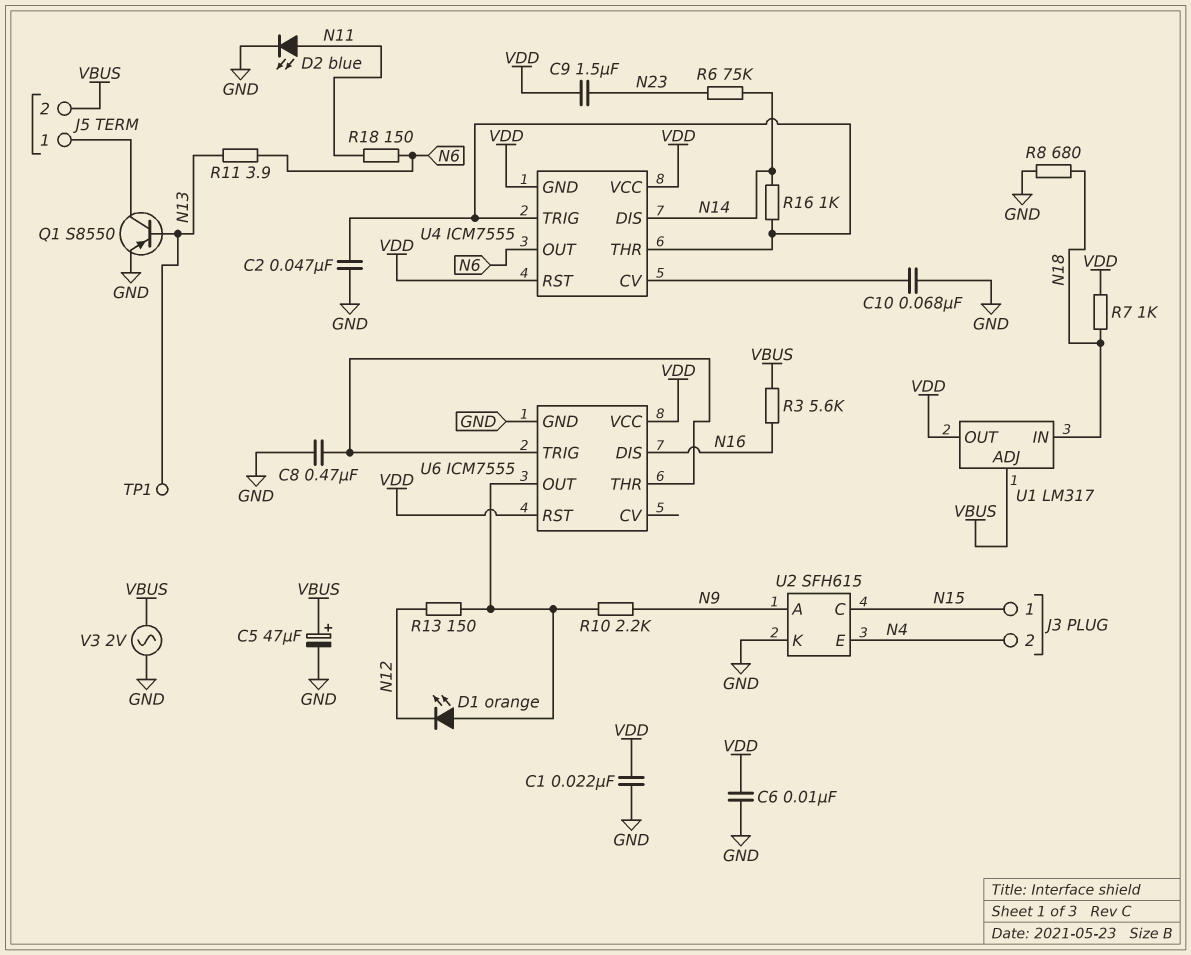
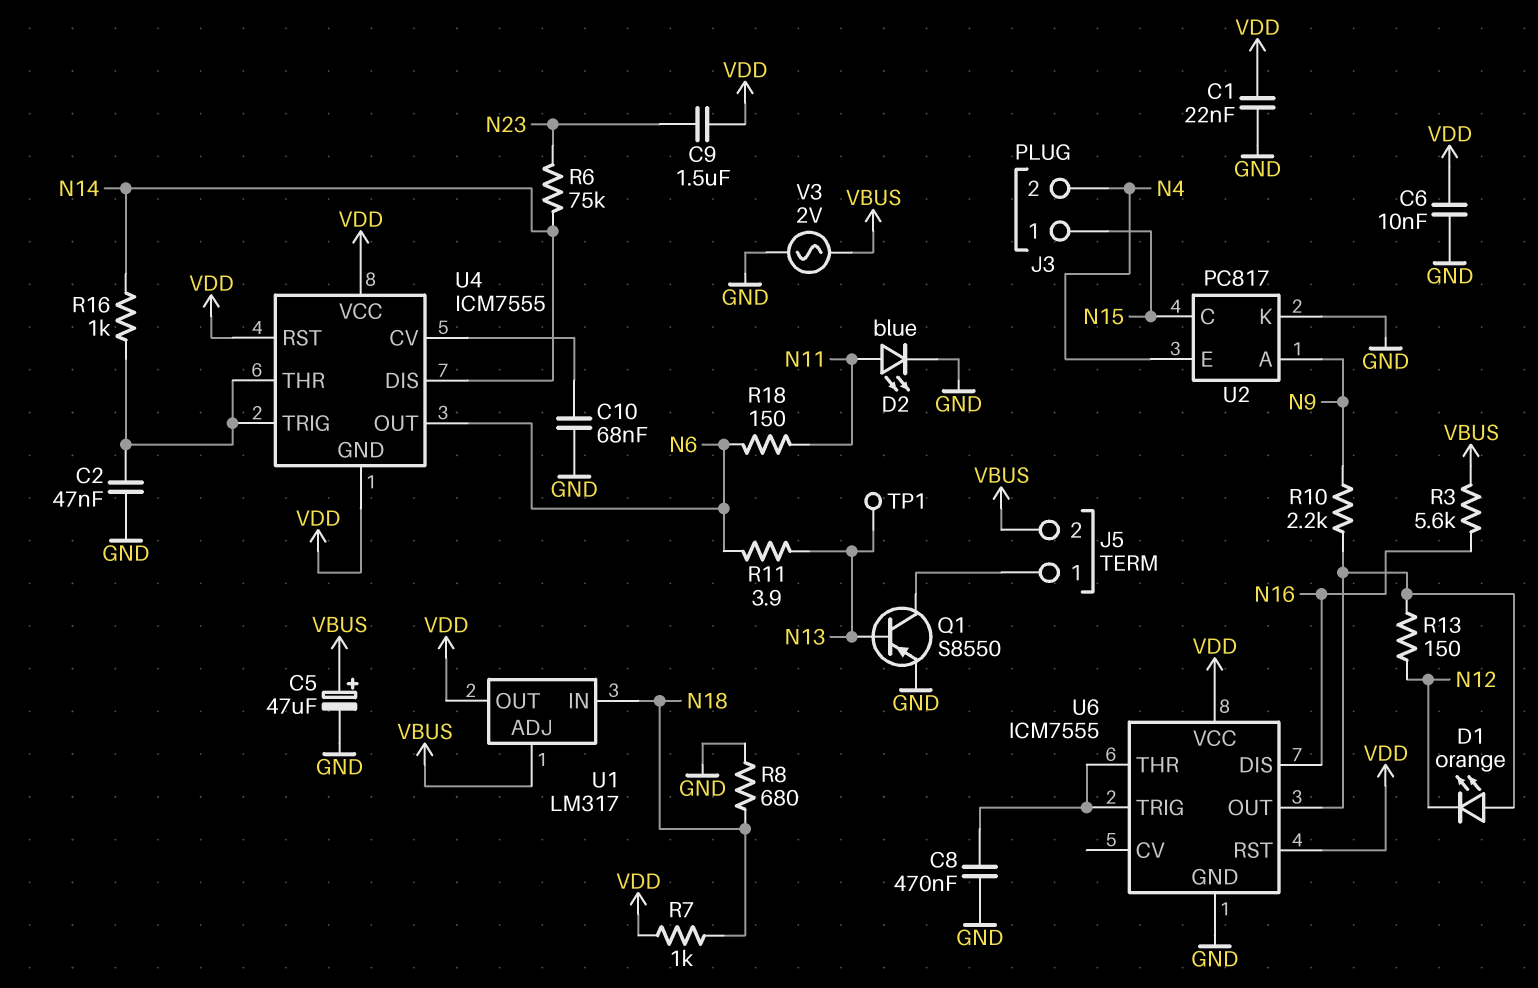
U2: SFH615 -> PC817

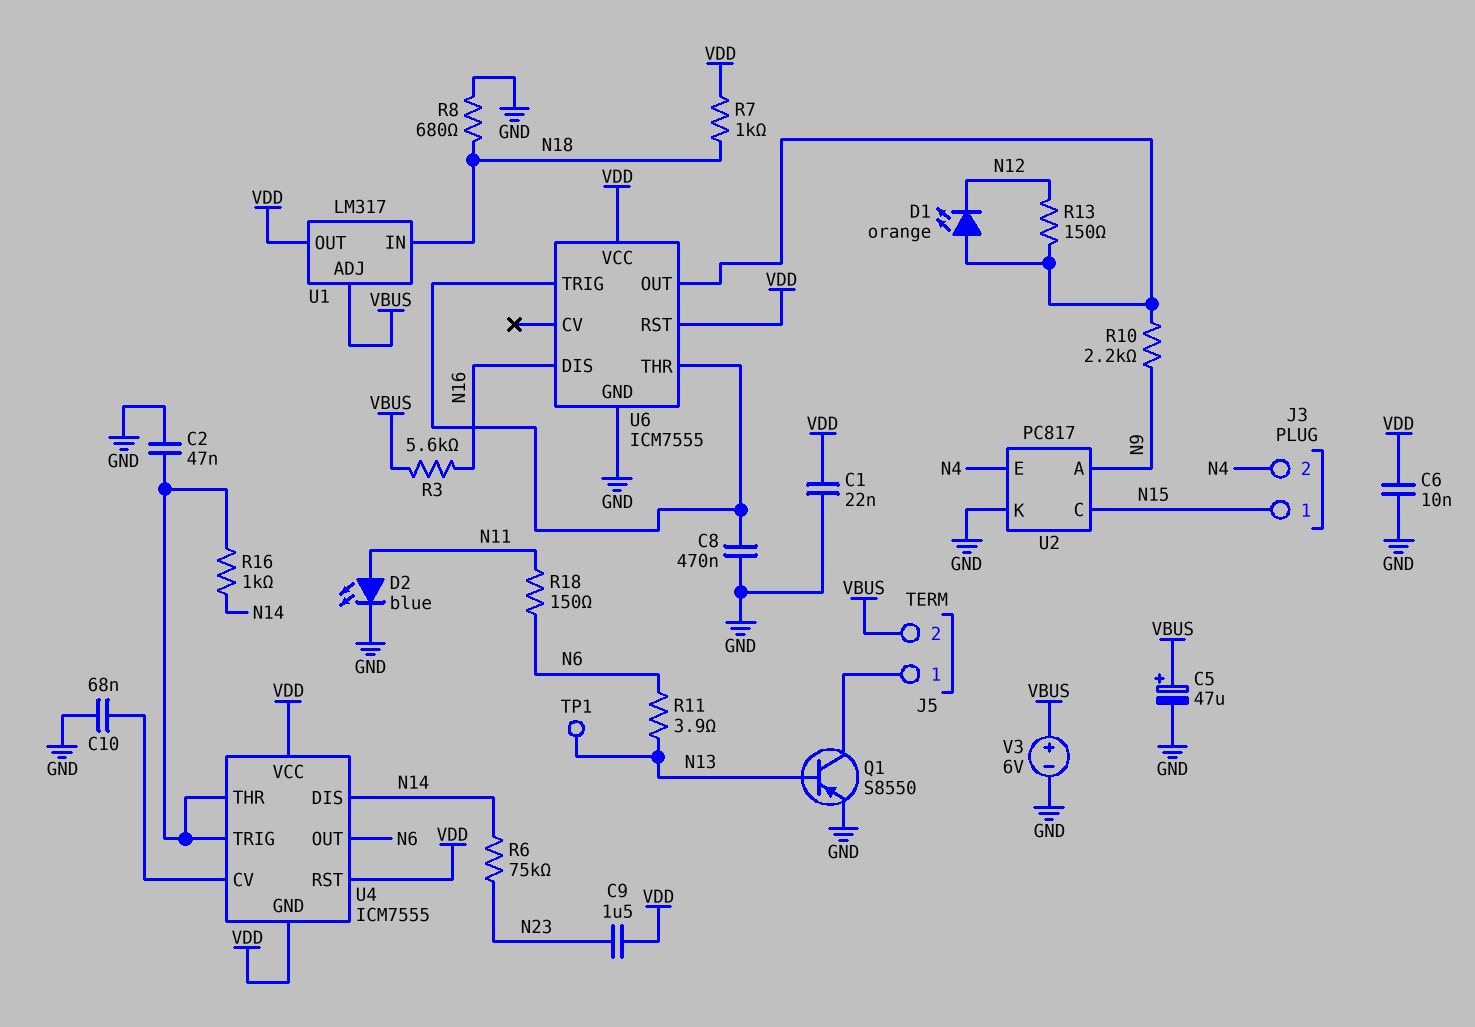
V3: AC 2V (GND, VBUS) -> 6V (plus VBUS, minus GND)

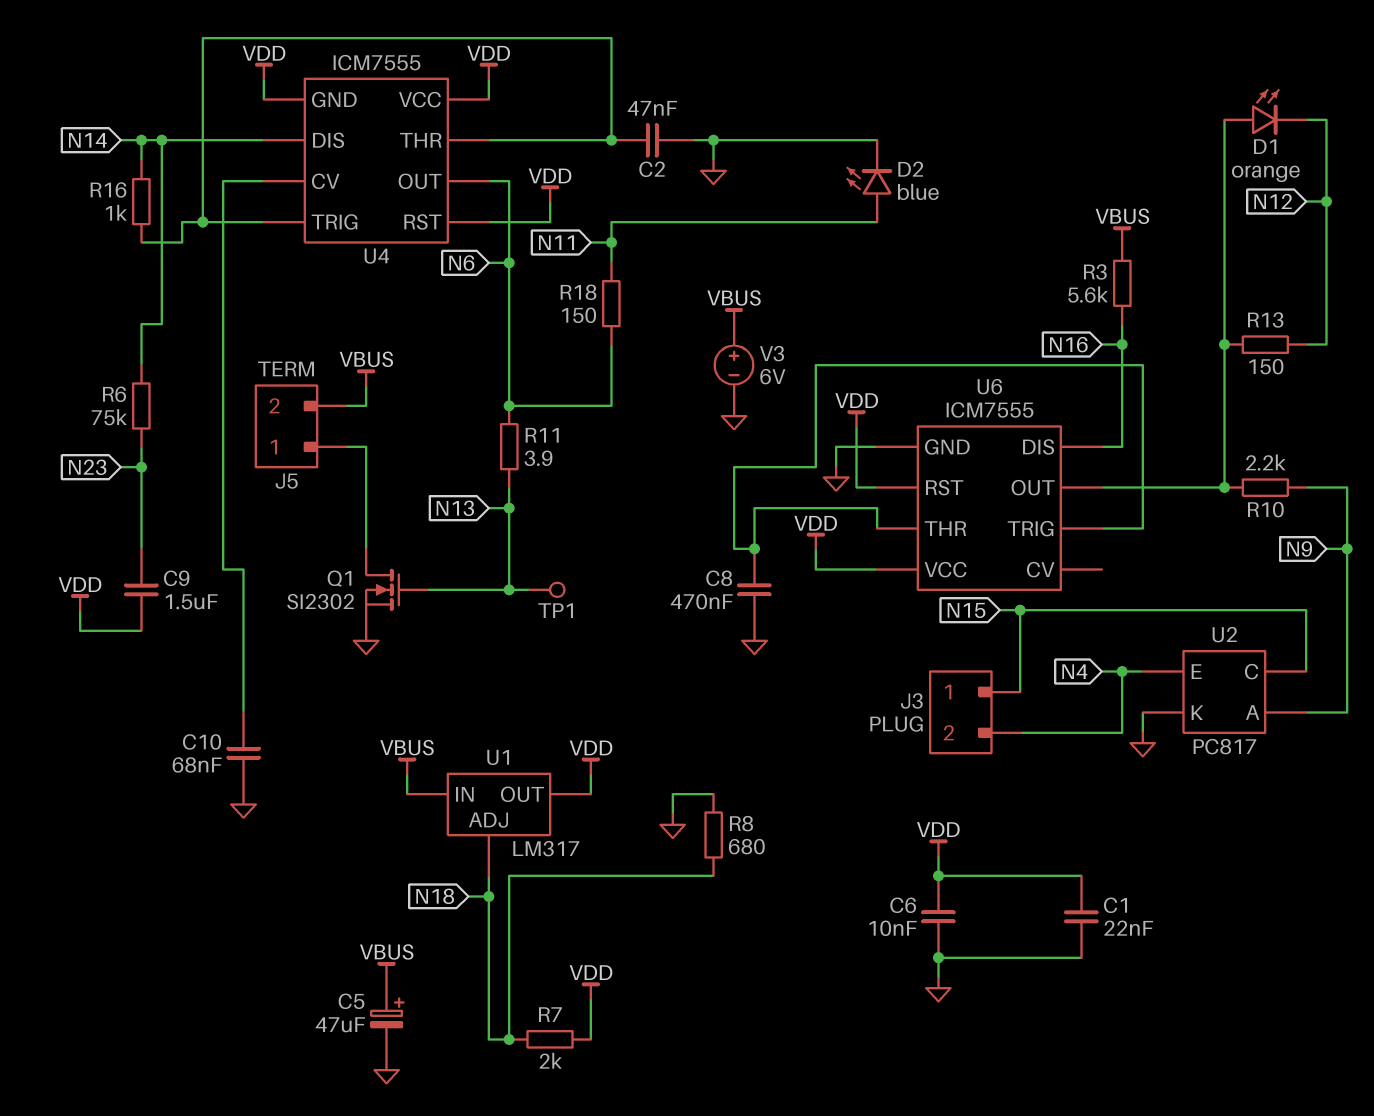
Q1: PNP S8550 (B N13, C J5/1, E GND) -> NMOS SI2302 (G N13, D J5/1, S GND)
R7: 1k (N18, VDD) -> 2k (N18, VDD)
U1 pin ADJ: VBUS -> N18
U1 pin IN: N18 -> VBUS

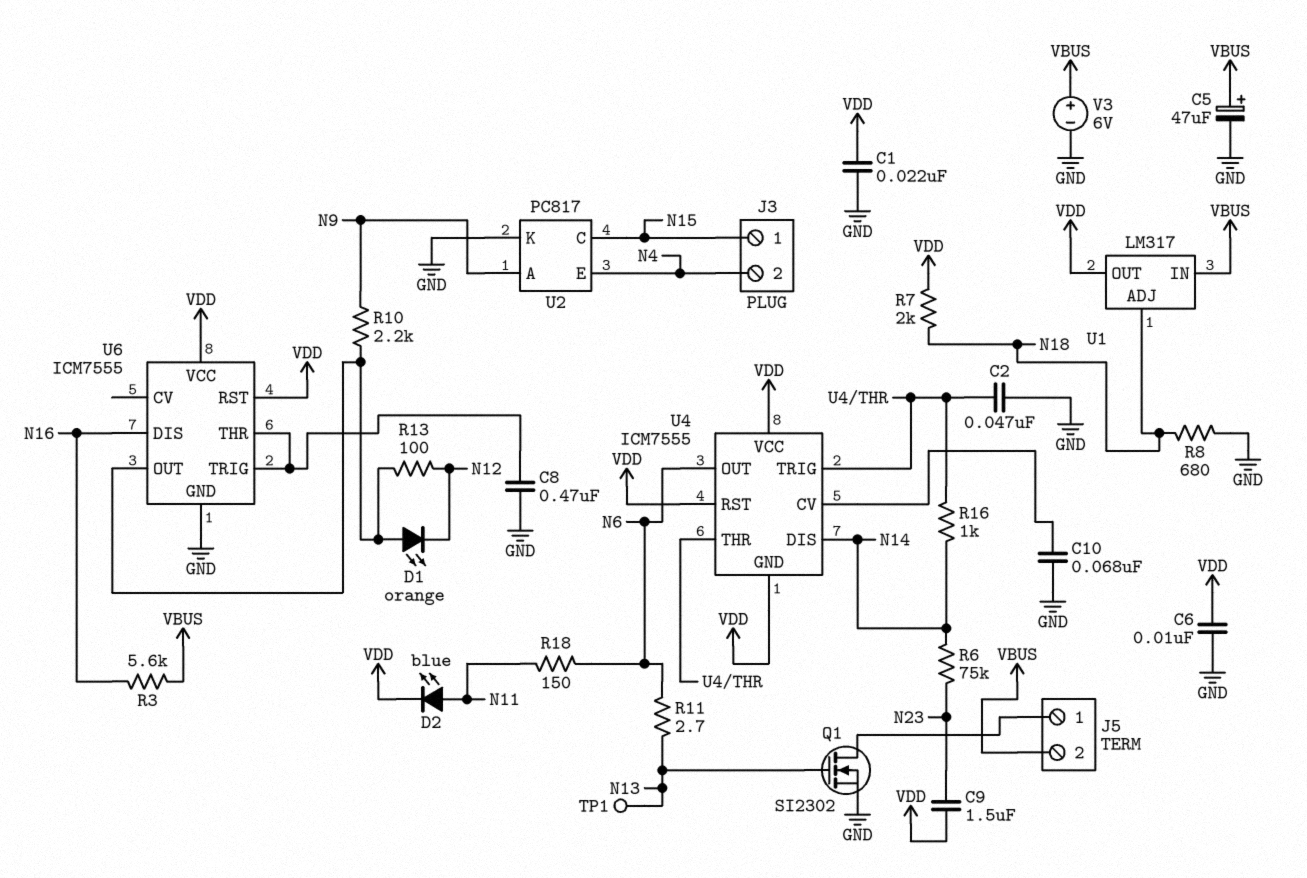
D2: LED blue (A N11, K GND) -> LED blue (A N11, K VDD)
R11: 3.9 (N6, N13) -> 2.7 (N6, N13)
R13: 150 (N12, U6/OUT) -> 100 (N12, U6/OUT)

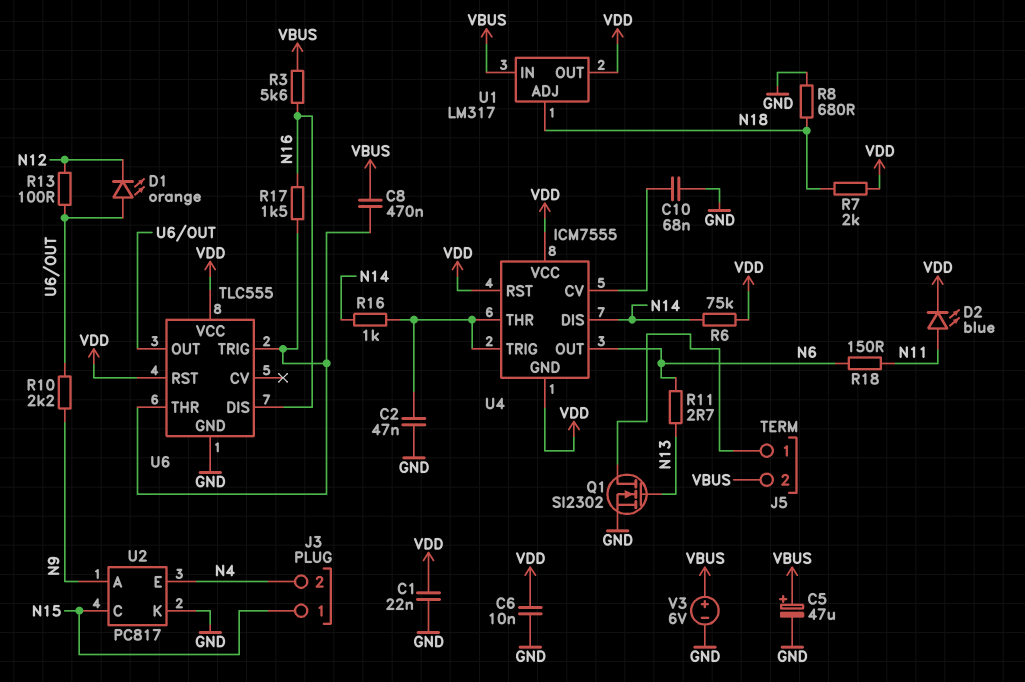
C8: 470nF (GND, U6/THR) -> 470nF (U6/THR, VBUS)
C9: 1.5uF (N23, VDD) -> none
R6: 75k (N14, N23) -> 75k (N14, VDD)
R17: none -> 1.5k (N16, U6/THR)
TP1: test point (N13) -> none
U6: ICM7555 -> TLC555

